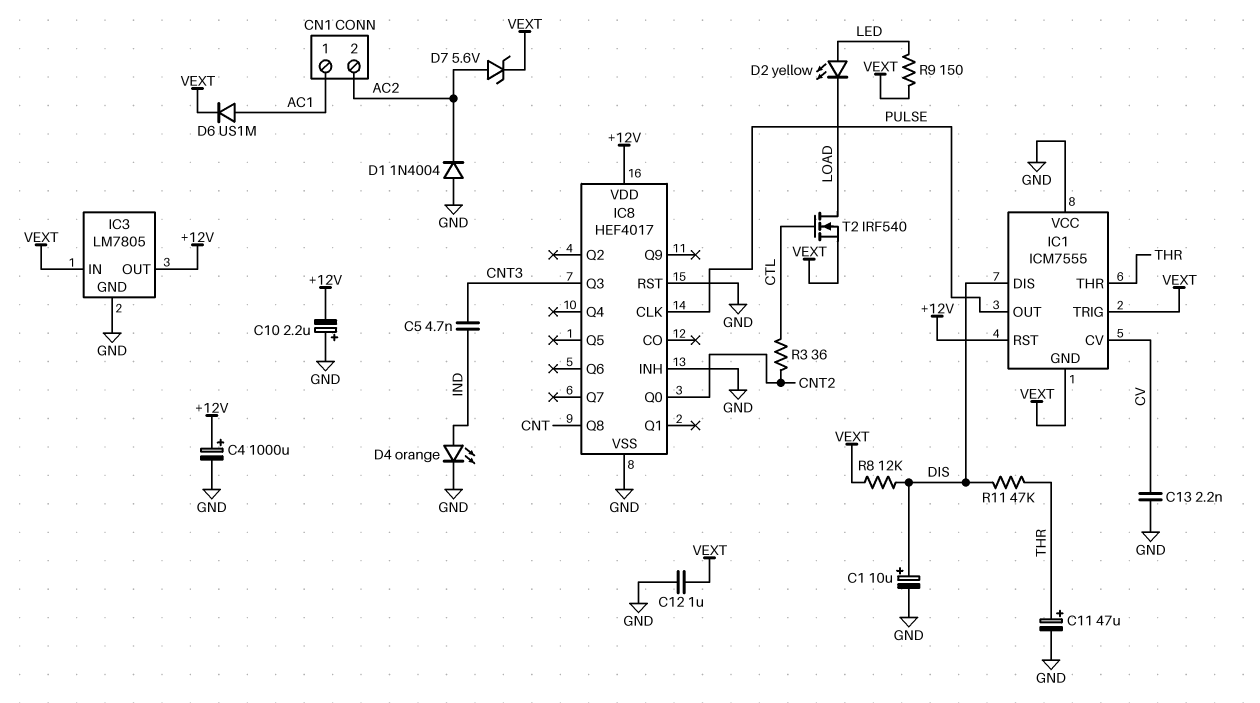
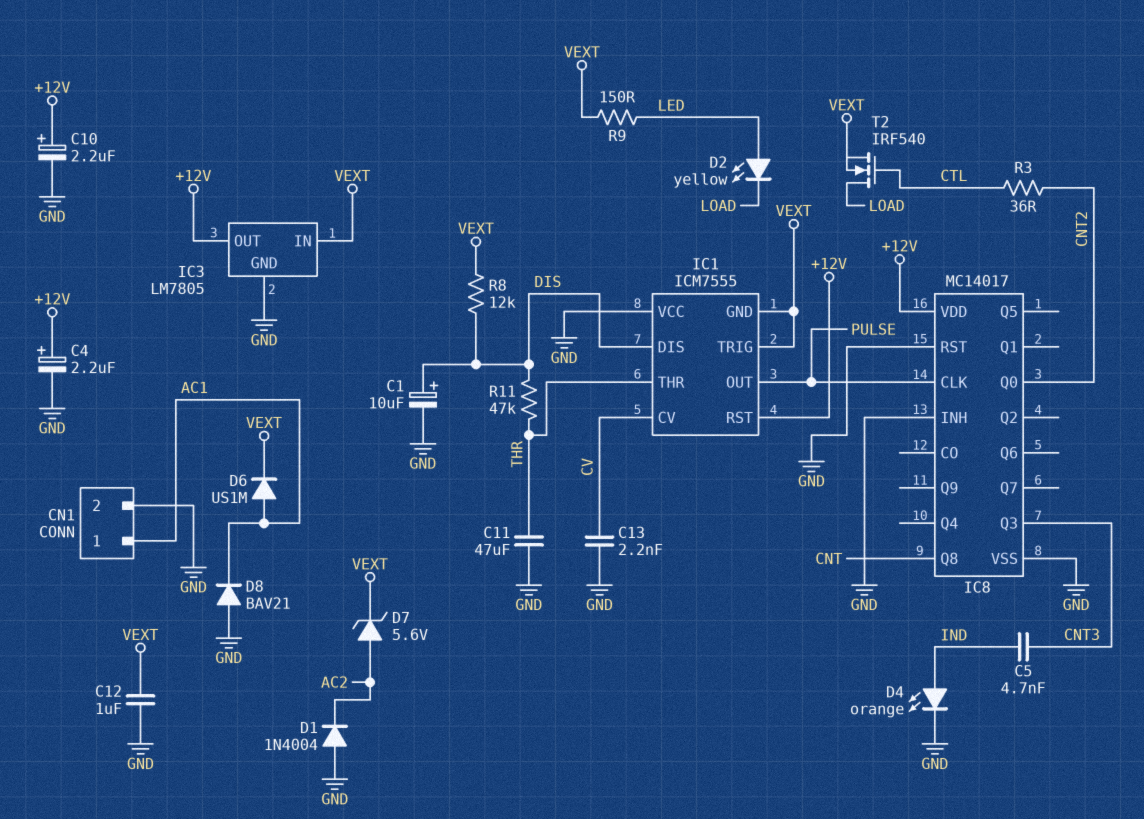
C4: 1000uF (plus +12V, minus GND) -> 2.2uF (plus +12V, minus GND)
C10: 2.2uF (plus GND, minus +12V) -> 2.2uF (plus +12V, minus GND)
C11: 47uF (plus THR, minus GND) -> 47uF (GND, THR)
CN1 pin 2: AC2 -> GND
D8: none -> diode BAV21 (A GND, K AC1)
IC8: HEF4017 -> MC14017

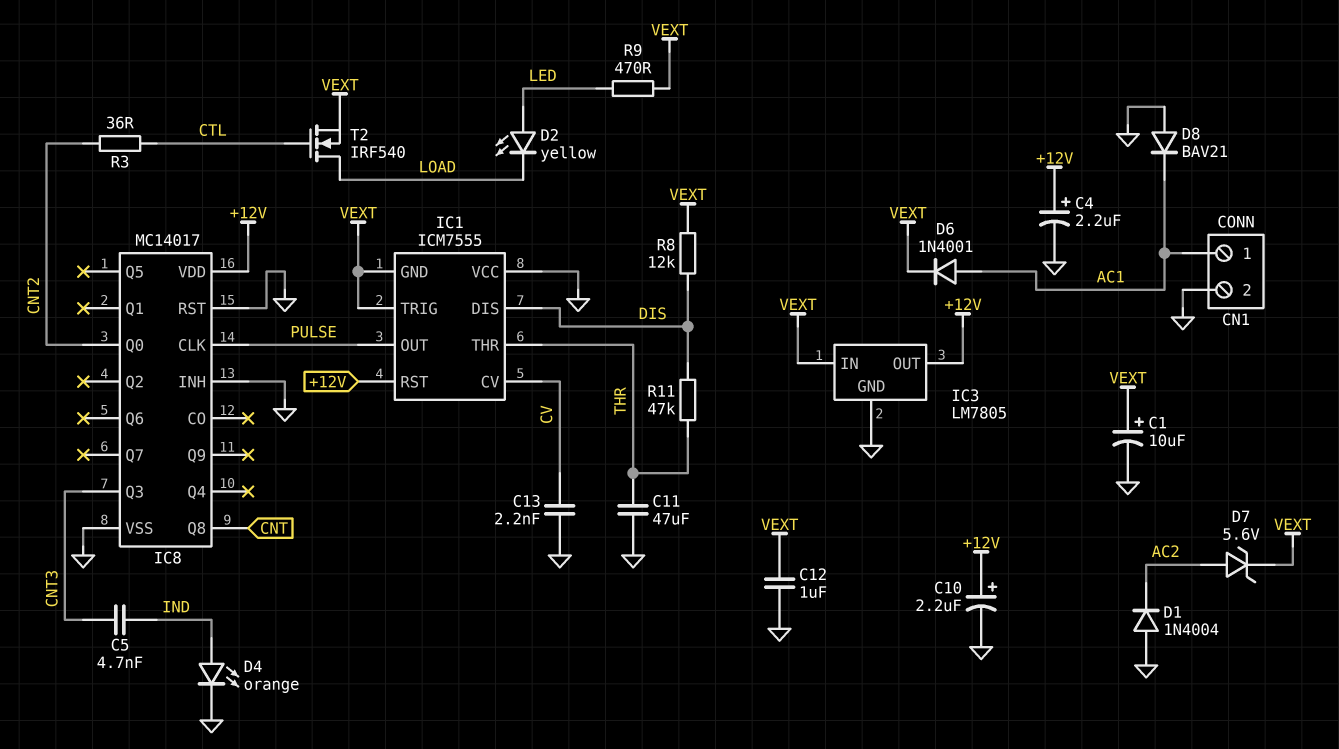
C1: 10uF (plus DIS, minus GND) -> 10uF (plus VEXT, minus GND)
D6: diode US1M (A AC1, K VEXT) -> diode 1N4001 (A AC1, K VEXT)
R9: 150 (LED, VEXT) -> 470 (LED, VEXT)

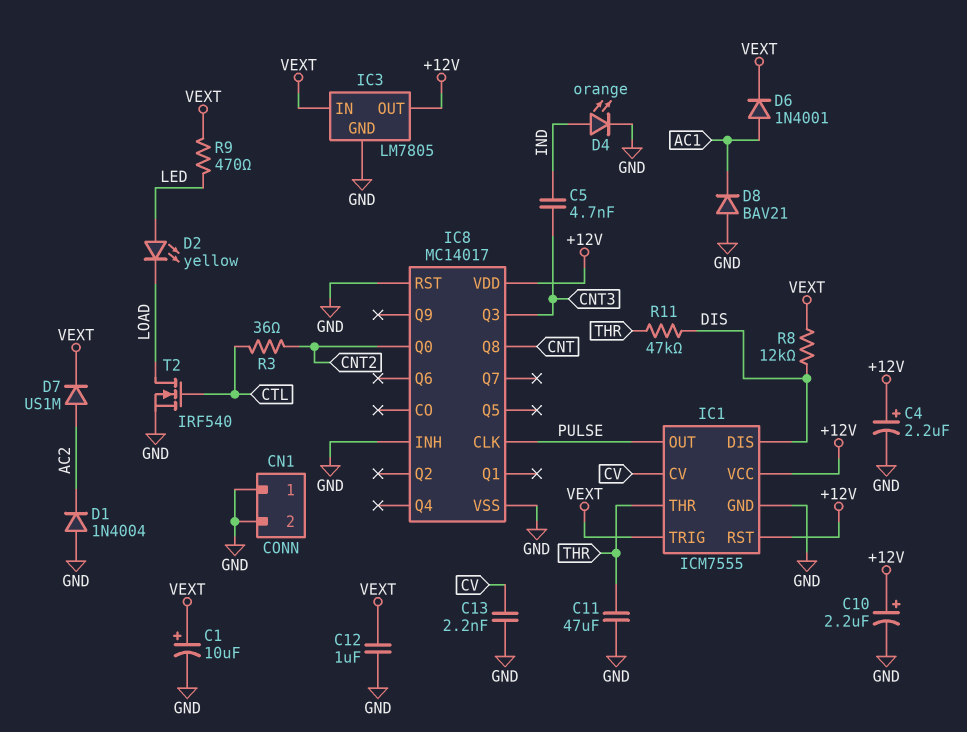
CN1 pin 1: AC1 -> GND
D7: zener 5.6V (A AC2, K VEXT) -> diode US1M (A AC2, K VEXT)
IC1 pin GND: VEXT -> GND
IC1 pin VCC: GND -> +12V
T2: NMOS IRF540 (G CTL, D LOAD, S VEXT) -> NMOS IRF540 (G CTL, D LOAD, S GND)

